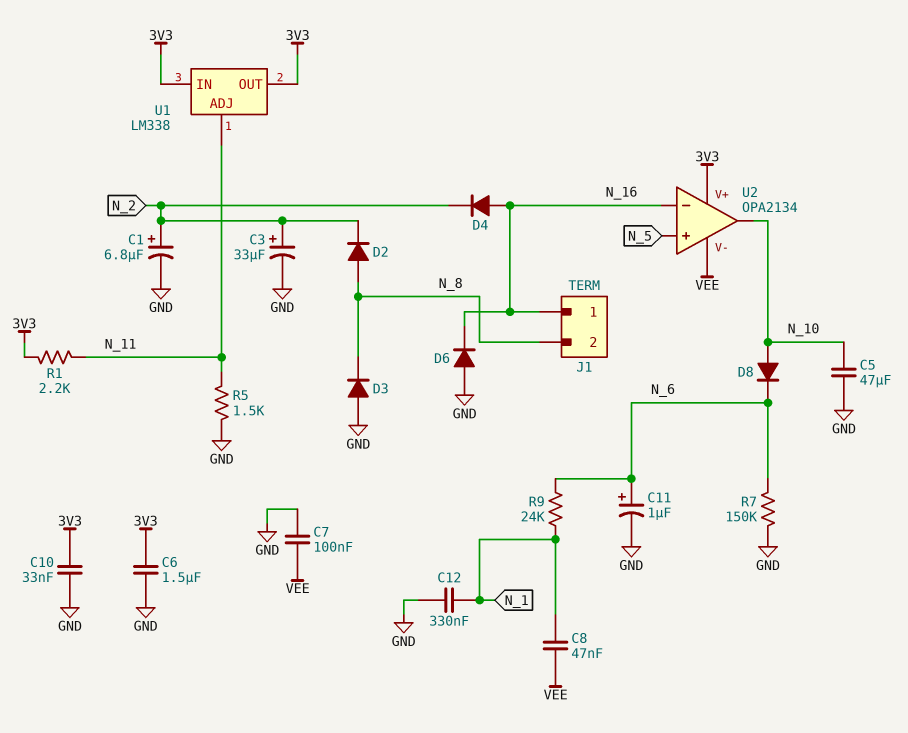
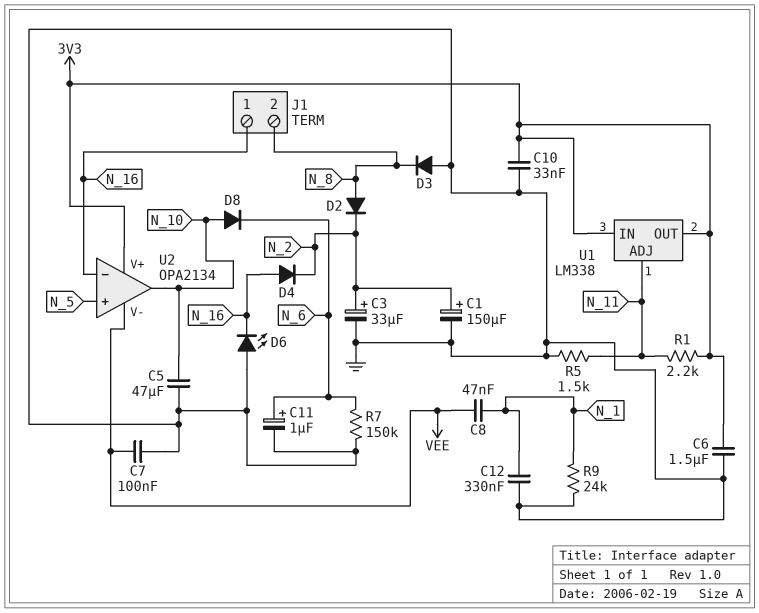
C1: 6.8uF (plus N_2, minus GND) -> 150uF (plus N_2, minus GND)
D6: diode (A GND, K N_16) -> LED (A GND, K N_16)
R9: 24k (N_1, N_6) -> 24k (GND, N_1)

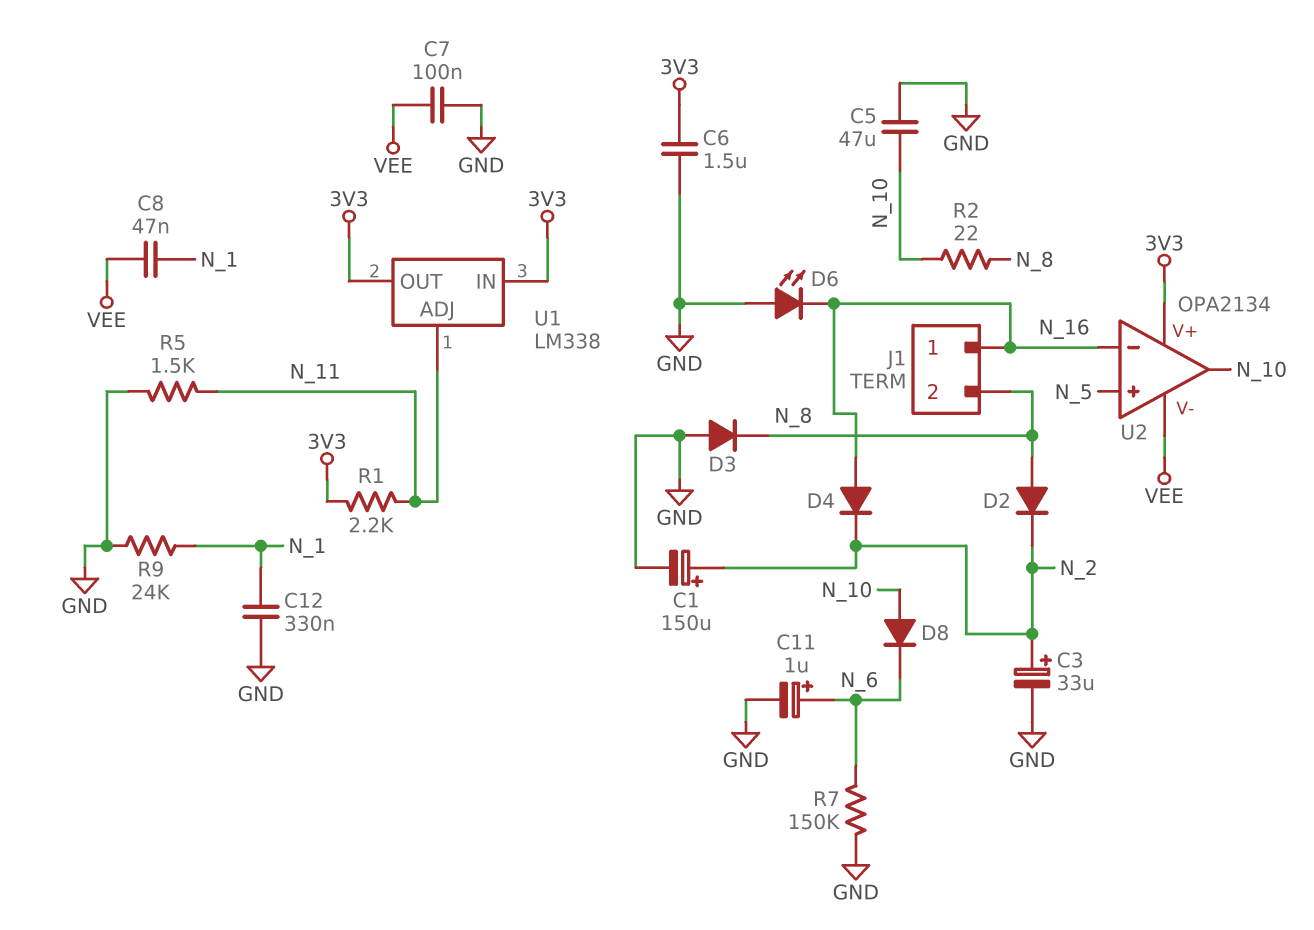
C10: 33nF (3V3, GND) -> none
R2: none -> 22 (N_8, N_10)

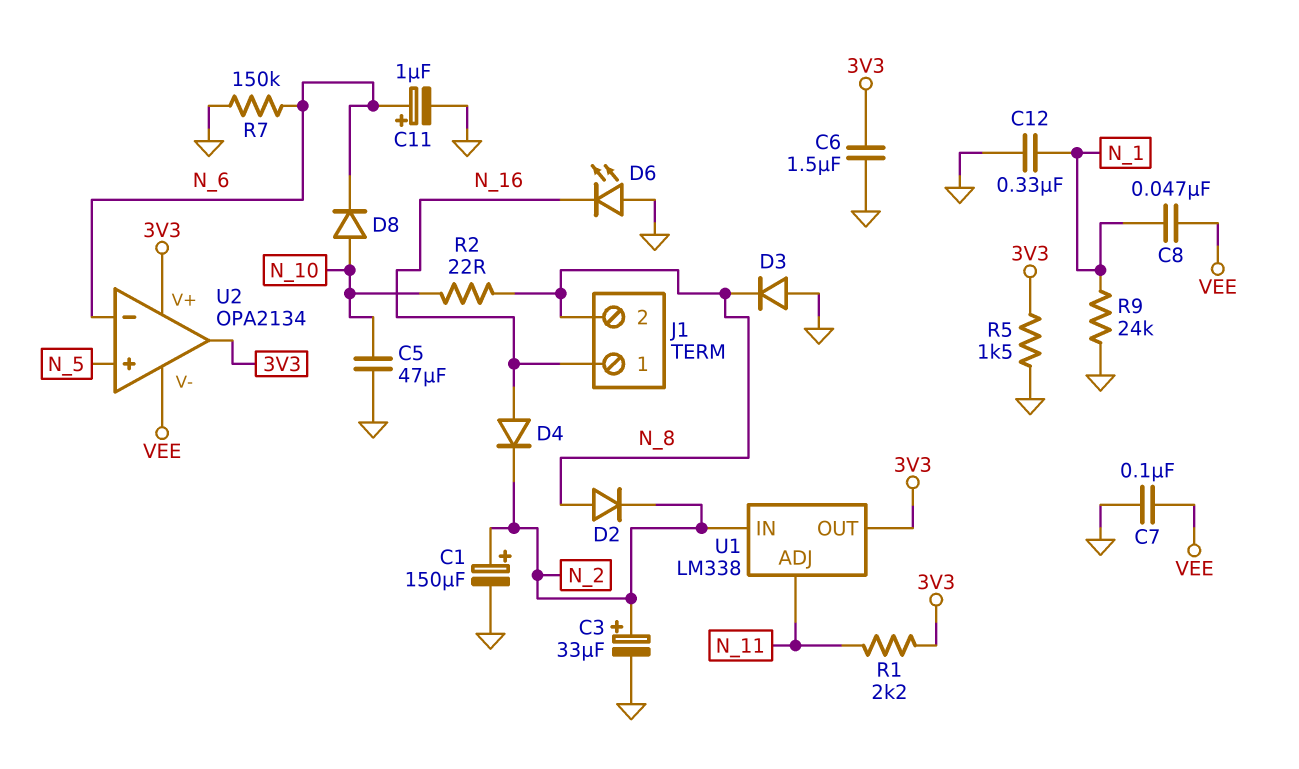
R5: 1.5k (GND, N_11) -> 1.5k (3V3, GND)
U1 pin IN: 3V3 -> N_2
U2 pin in-: N_16 -> N_6
U2 pin out: N_10 -> 3V3

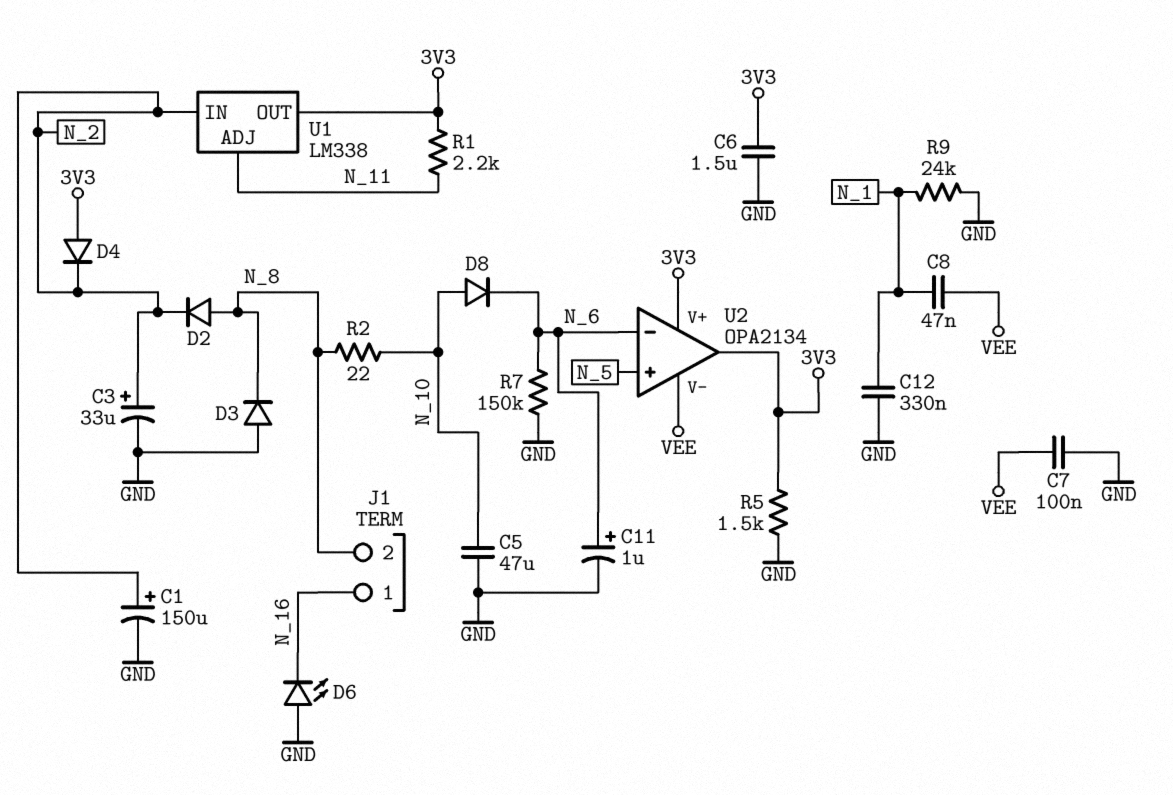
D4: diode (A N_16, K N_2) -> diode (A 3V3, K N_2)

